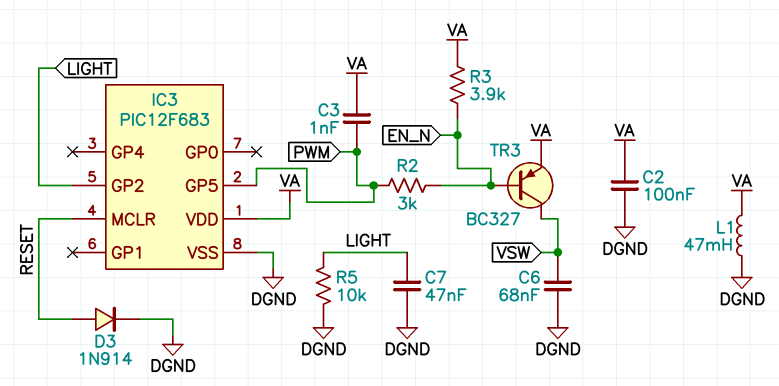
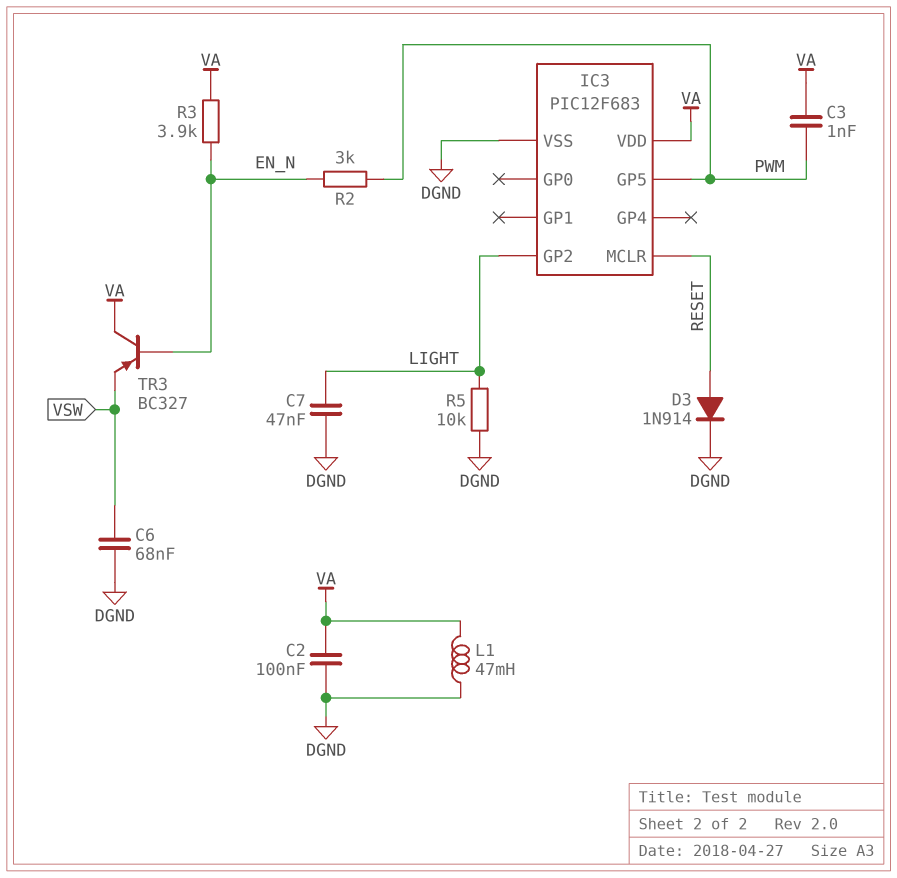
TR3: PNP BC327 (B EN_N, C VSW, E VA) -> PNP BC327 (B EN_N, C VA, E VSW)

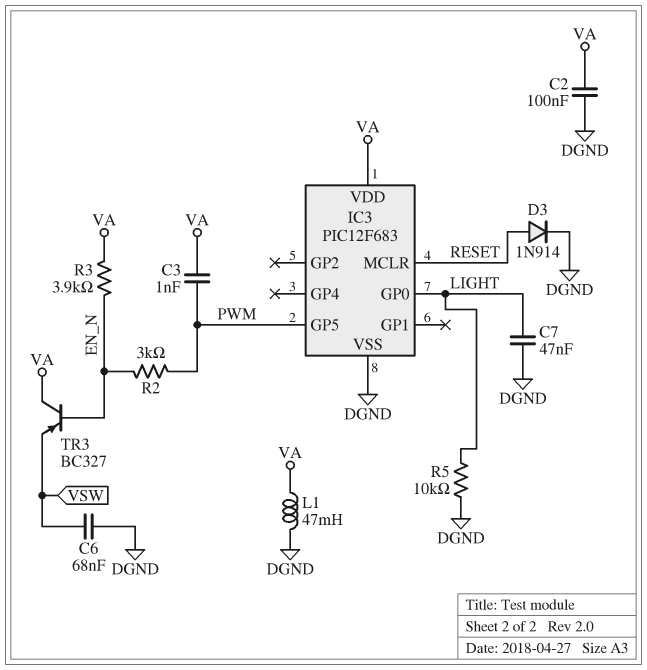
IC3 pin GP0: none -> LIGHT
IC3 pin GP2: LIGHT -> none

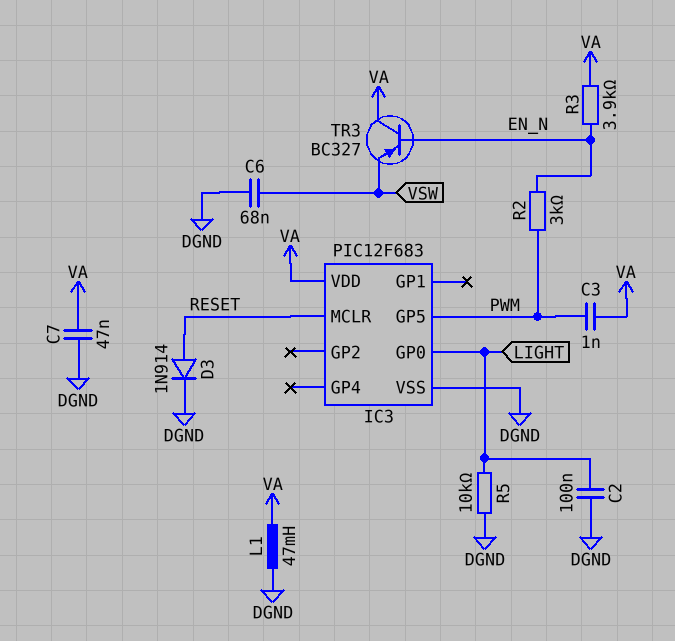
C2: 100nF (DGND, VA) -> 100nF (DGND, LIGHT)
C7: 47nF (DGND, LIGHT) -> 47nF (DGND, VA)

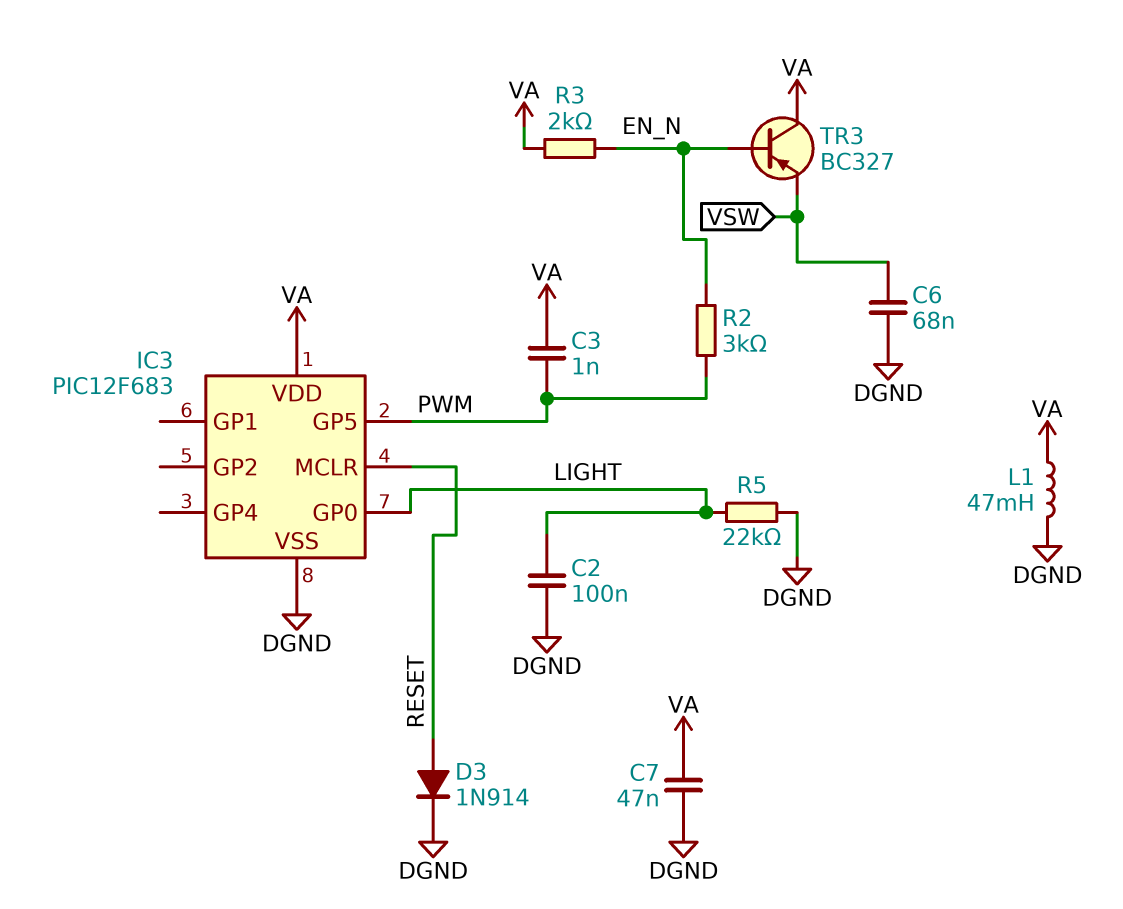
R3: 3.9k (EN_N, VA) -> 2k (EN_N, VA)
R5: 10k (DGND, LIGHT) -> 22k (DGND, LIGHT)

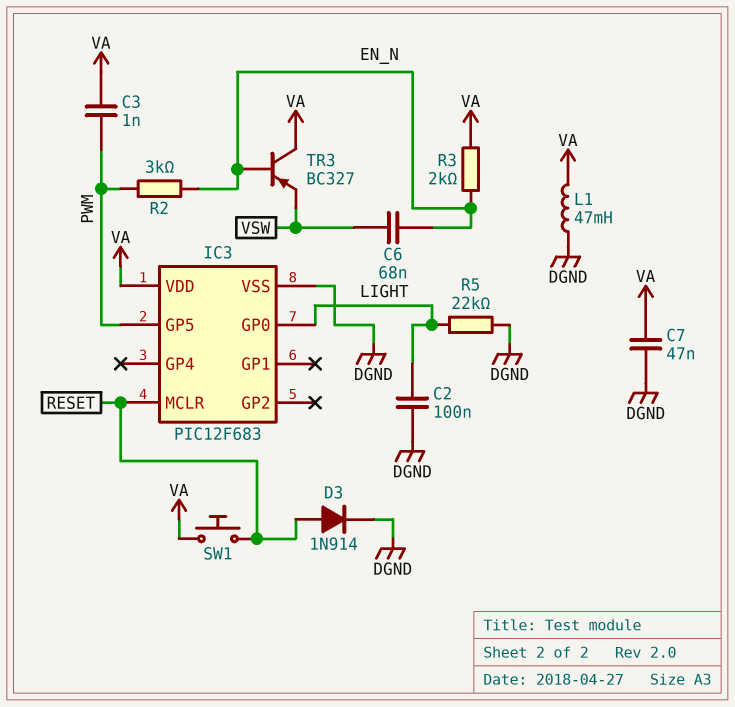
C6: 68nF (DGND, VSW) -> 68nF (EN_N, VSW)
SW1: none -> button (RESET, VA)

